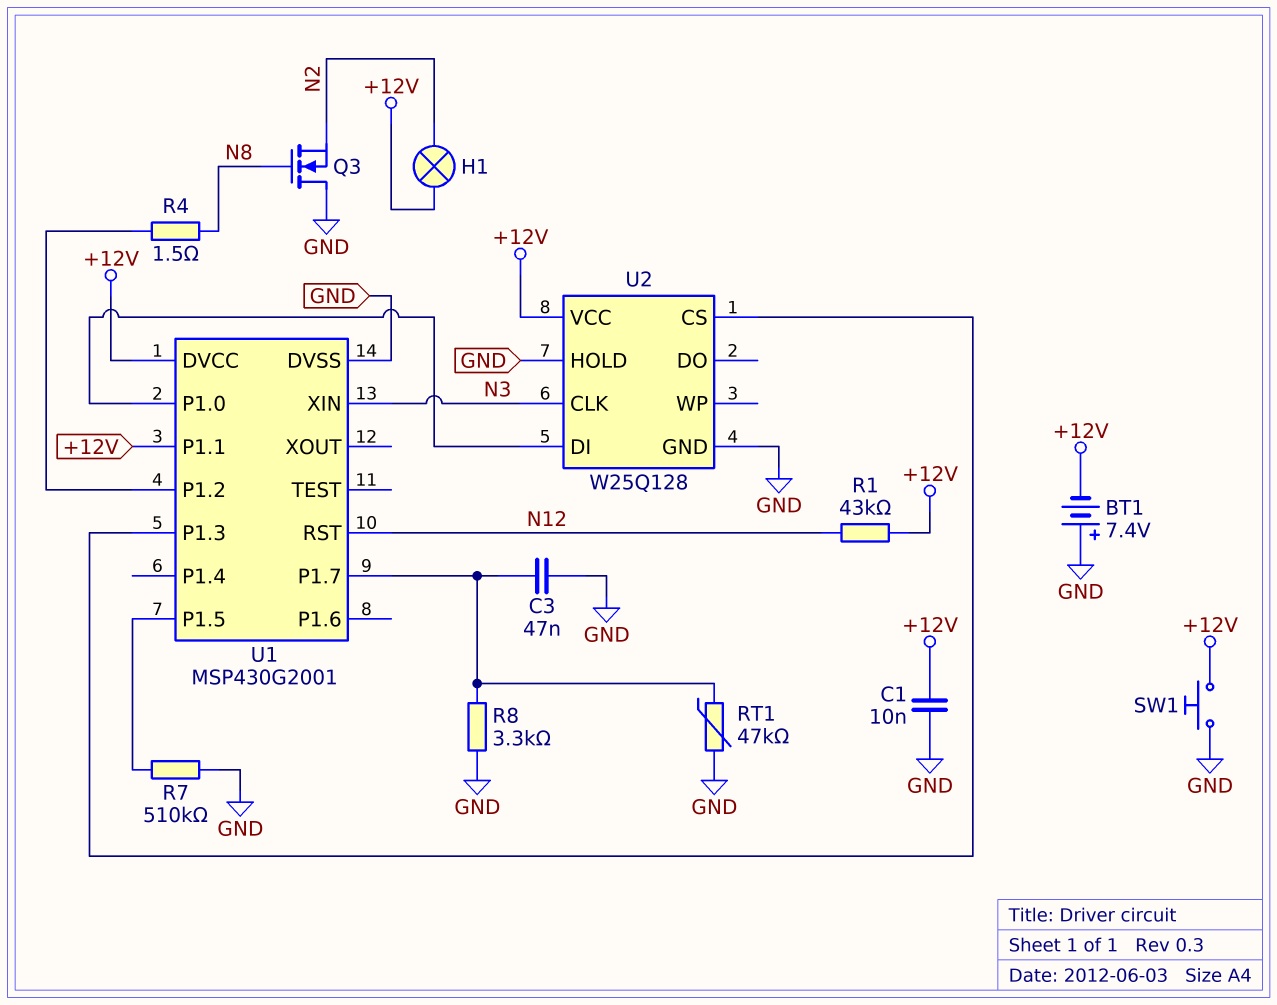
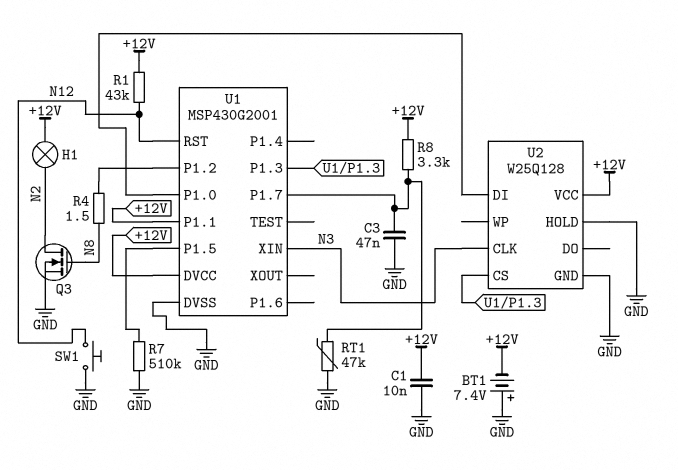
Q3: NMOS (G N8, D GND, S N2) -> NMOS (G N8, D N2, S GND)
R8: 3.3k (GND, U1/P1.7) -> 3.3k (+12V, U1/P1.7)
SW1: button (+12V, GND) -> button (GND, N12)

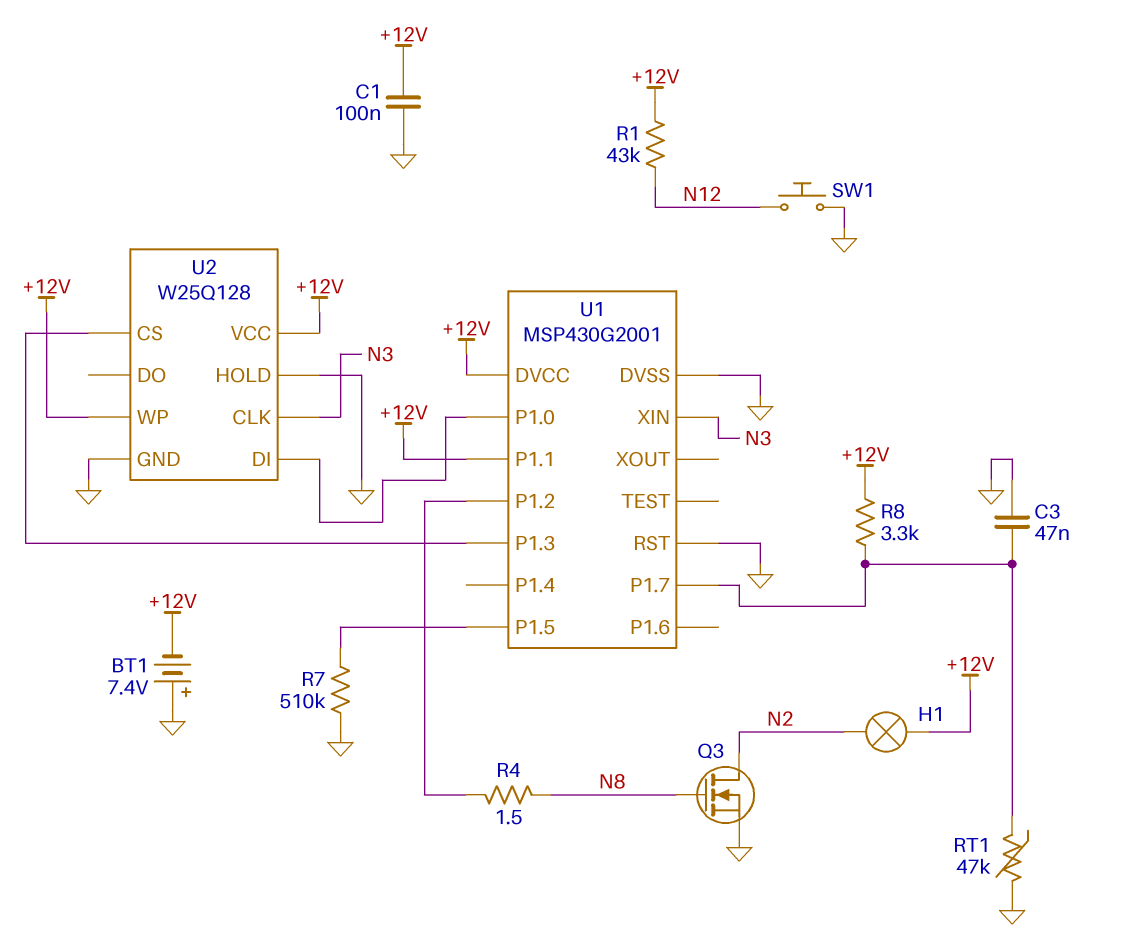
C1: 10nF (+12V, GND) -> 100nF (+12V, GND)
U1 pin RST: N12 -> GND
U2 pin WP: none -> +12V

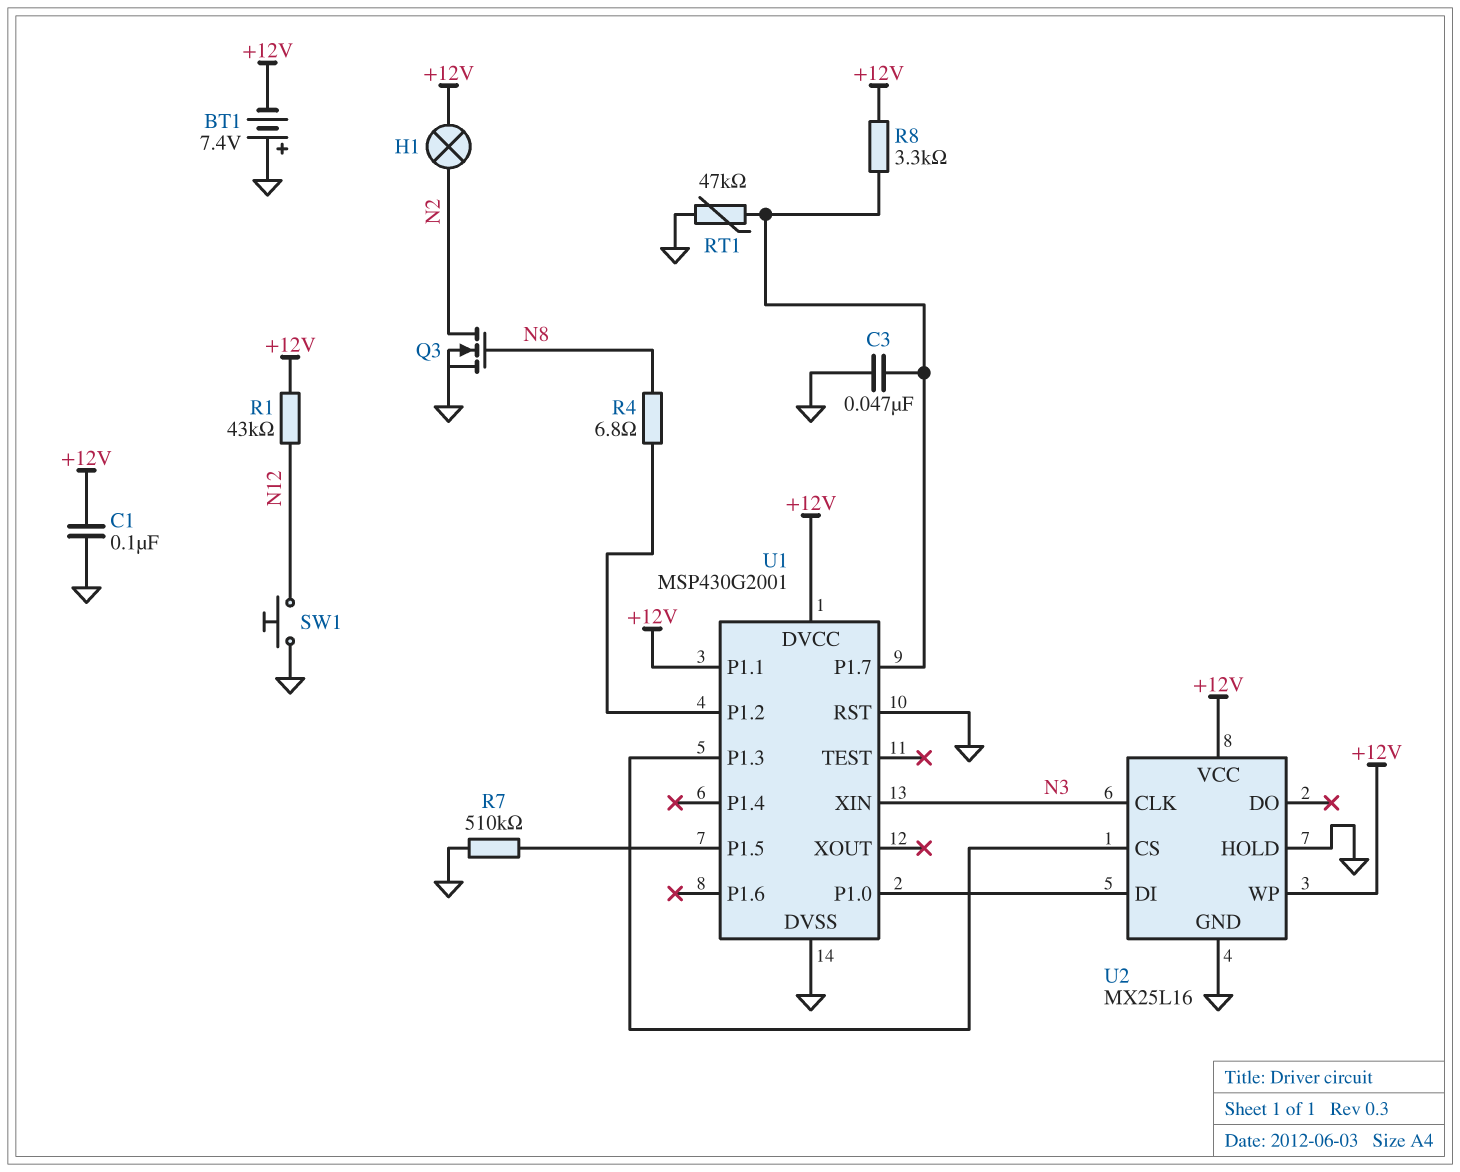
R4: 1.5 (N8, U1/P1.2) -> 6.8 (N8, U1/P1.2)
U2: W25Q128 -> MX25L16

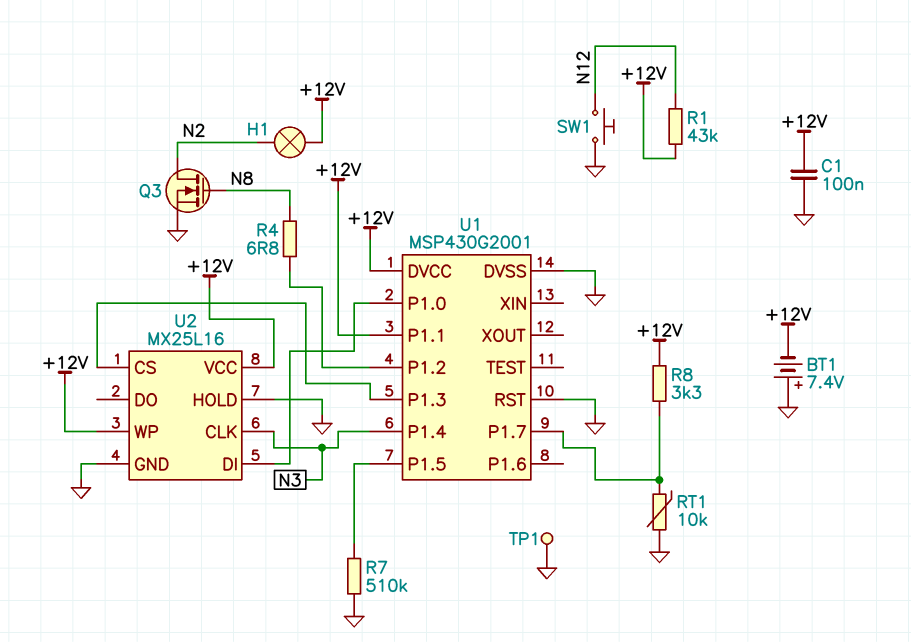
C3: 47nF (GND, U1/P1.7) -> none
RT1: 47k (GND, U1/P1.7) -> 10k (GND, U1/P1.7)
TP1: none -> test point (GND)
U1 pin P1.4: none -> N3
U1 pin XIN: N3 -> none

